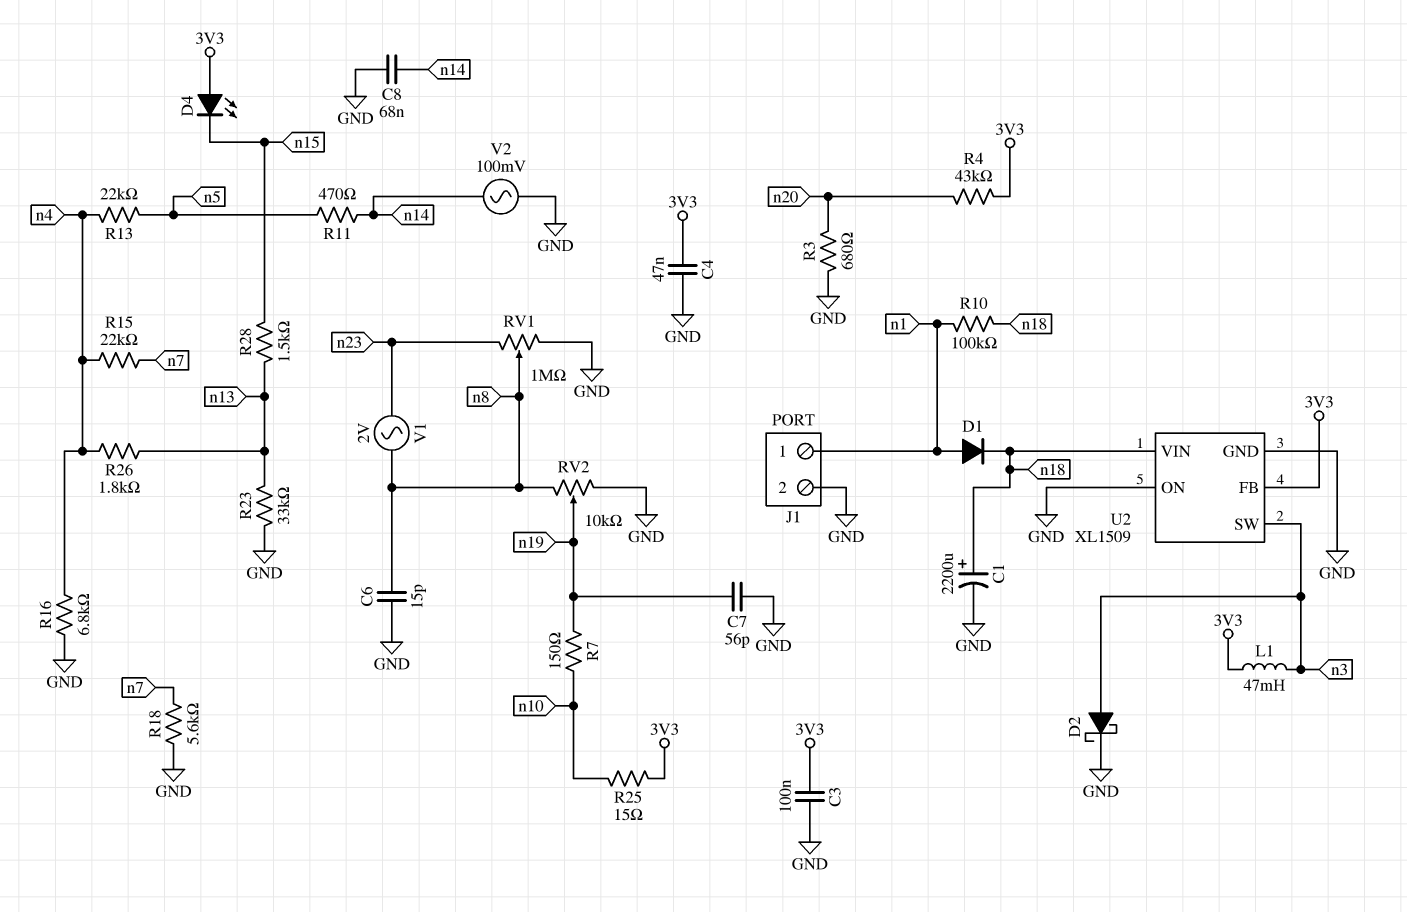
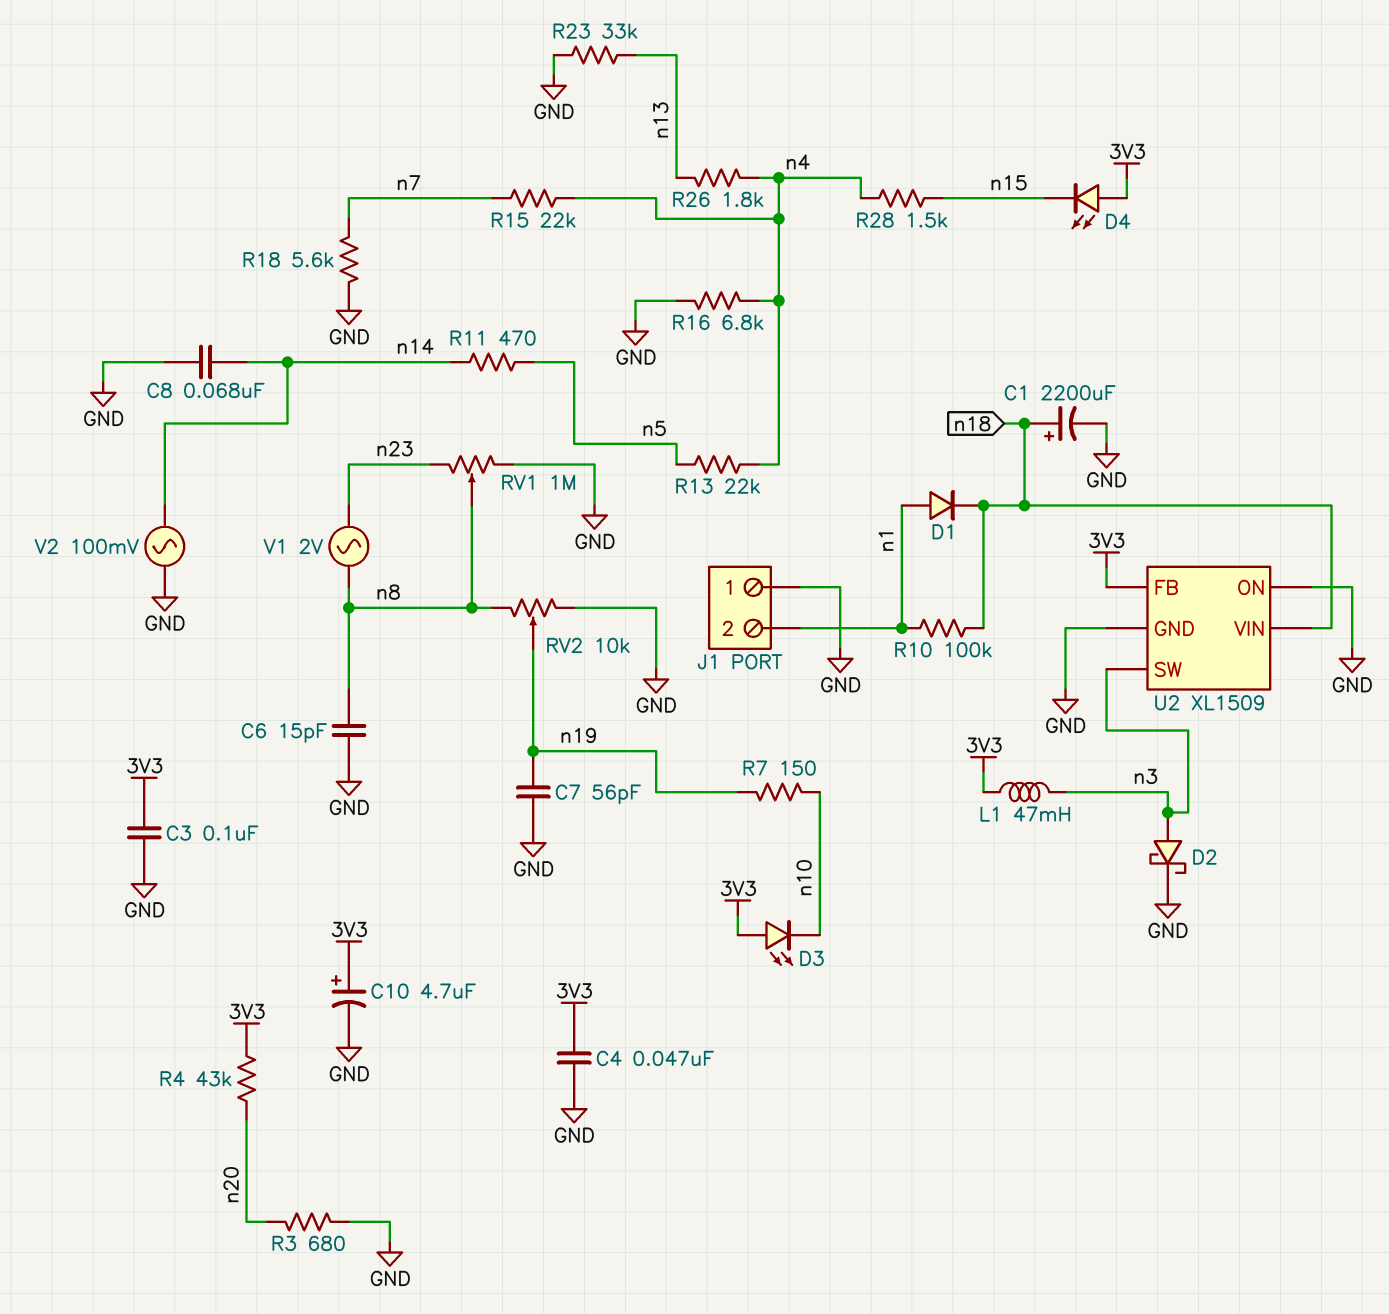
C10: none -> 4.7uF (plus 3V3, minus GND)
D3: none -> LED (A 3V3, K n10)
J1 pin 1: n1 -> GND
J1 pin 2: GND -> n1
R25: 15 (3V3, n10) -> none
R28: 1.5k (n13, n15) -> 1.5k (n4, n15)

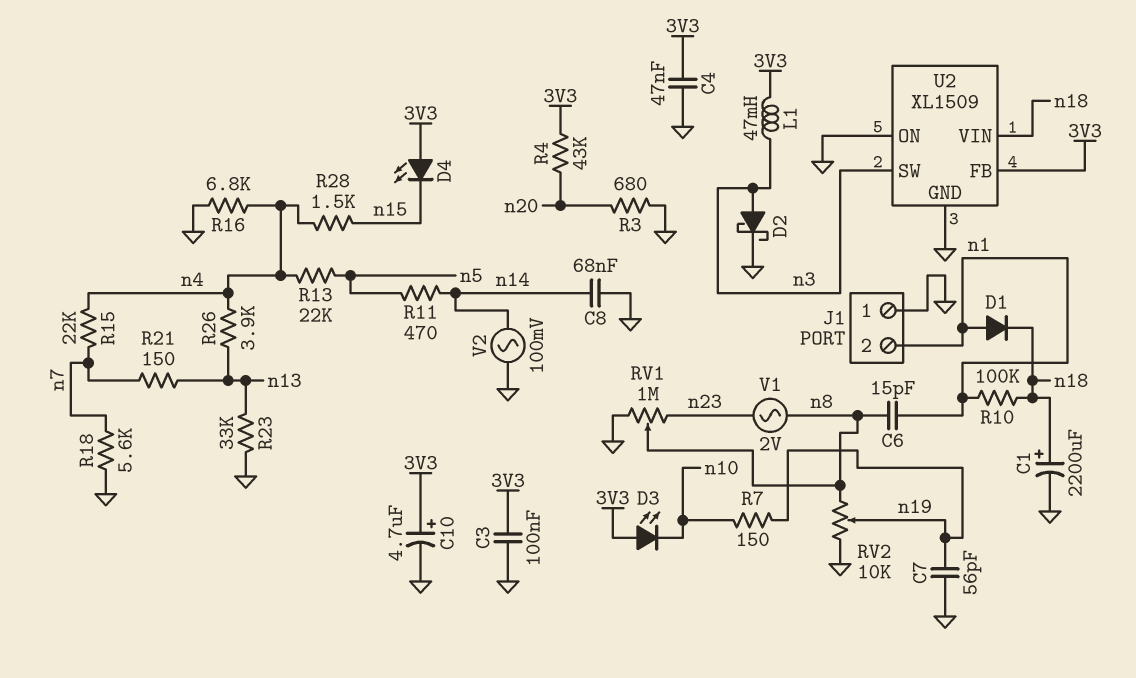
C6: 15pF (GND, n8) -> 15pF (n1, n8)
R21: none -> 150 (n7, n13)
R26: 1.8k (n4, n13) -> 3.9k (n4, n13)

